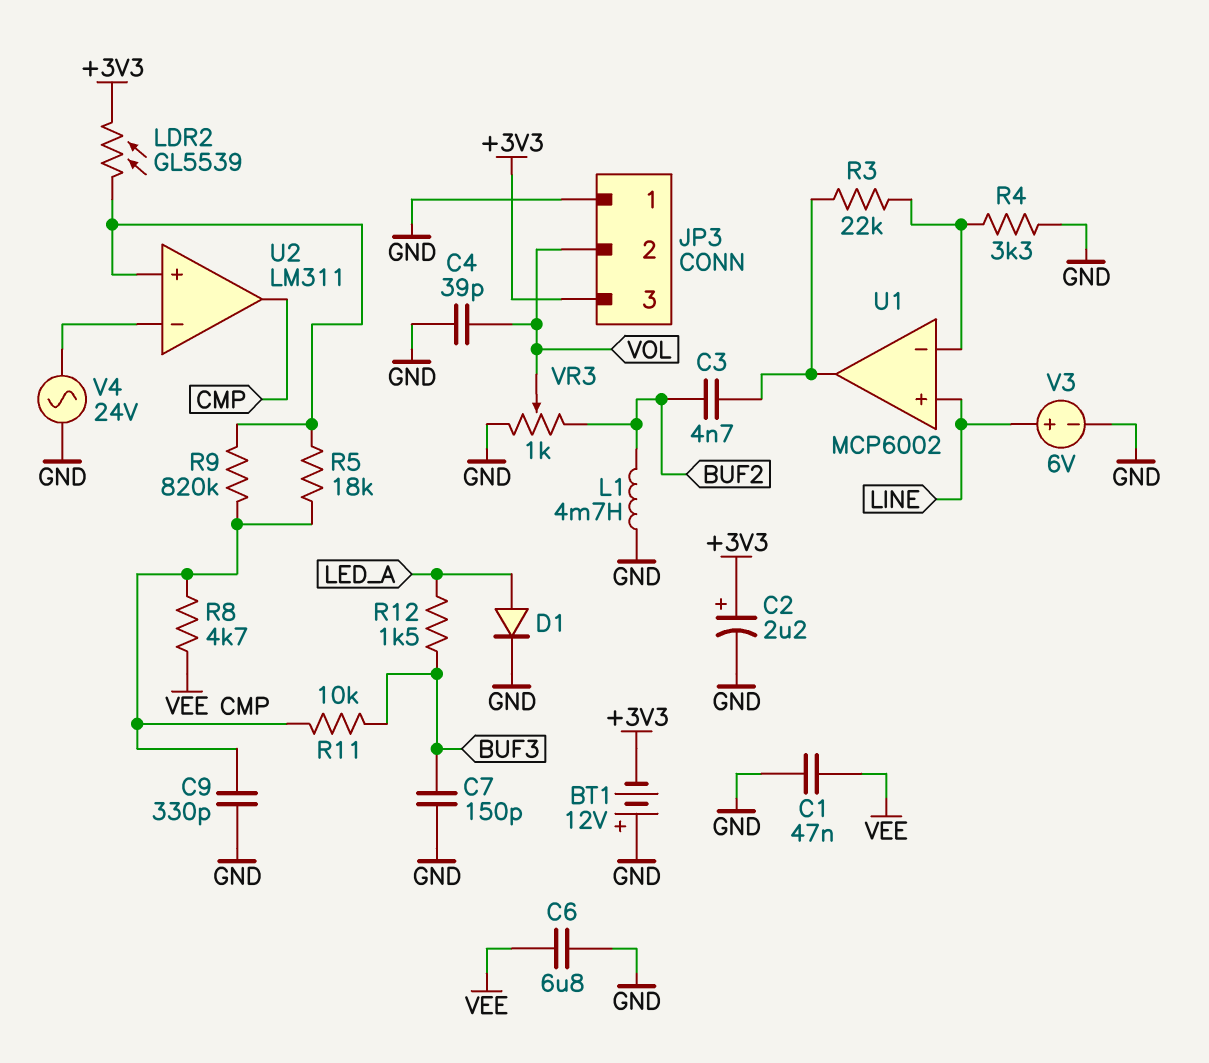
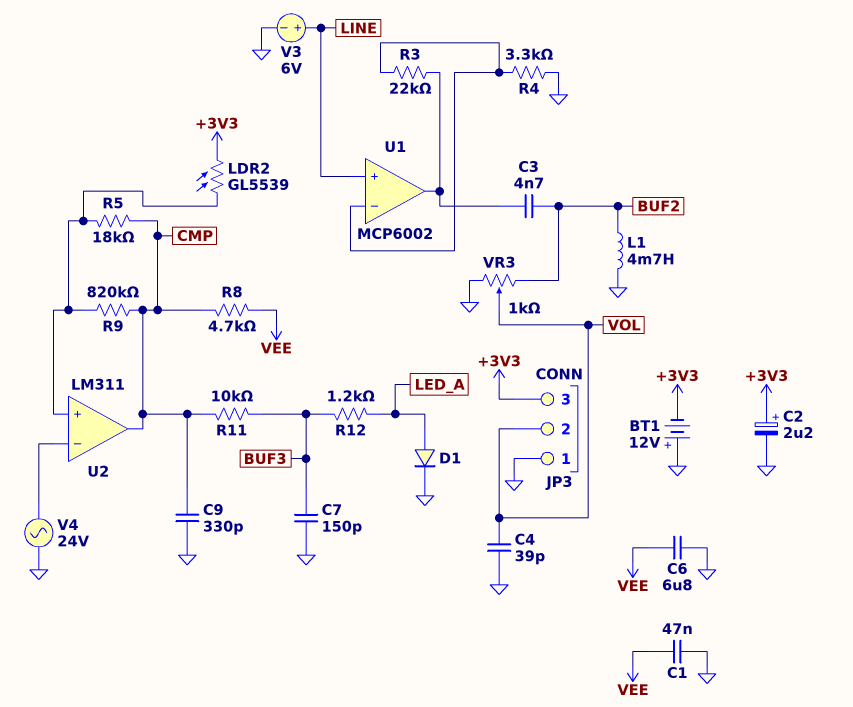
R12: 1.5k (BUF3, LED_A) -> 1.2k (BUF3, LED_A)

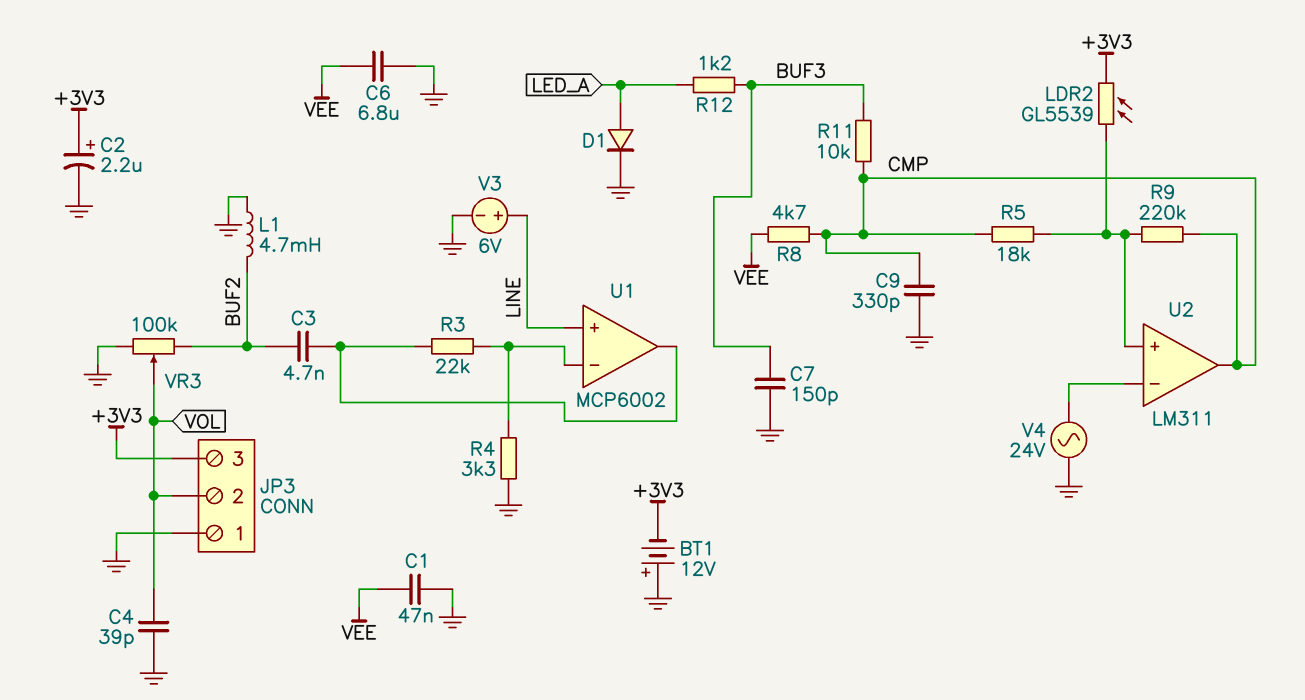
R9: 820k (CMP, U2/in+) -> 220k (CMP, U2/in+)
VR3: 1k (BUF2, GND, wiper VOL) -> 100k (BUF2, GND, wiper VOL)

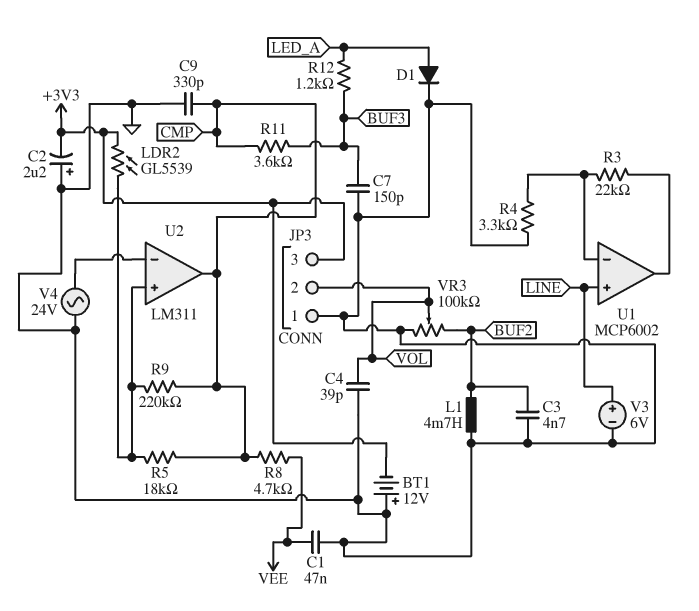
C2: 2.2uF (plus +3V3, minus GND) -> 2.2uF (plus GND, minus +3V3)
C3: 4.7nF (BUF2, U1/out) -> 4.7nF (BUF2, GND)
C6: 6.8uF (GND, VEE) -> none
R11: 10k (BUF3, CMP) -> 3.6k (BUF3, CMP)

